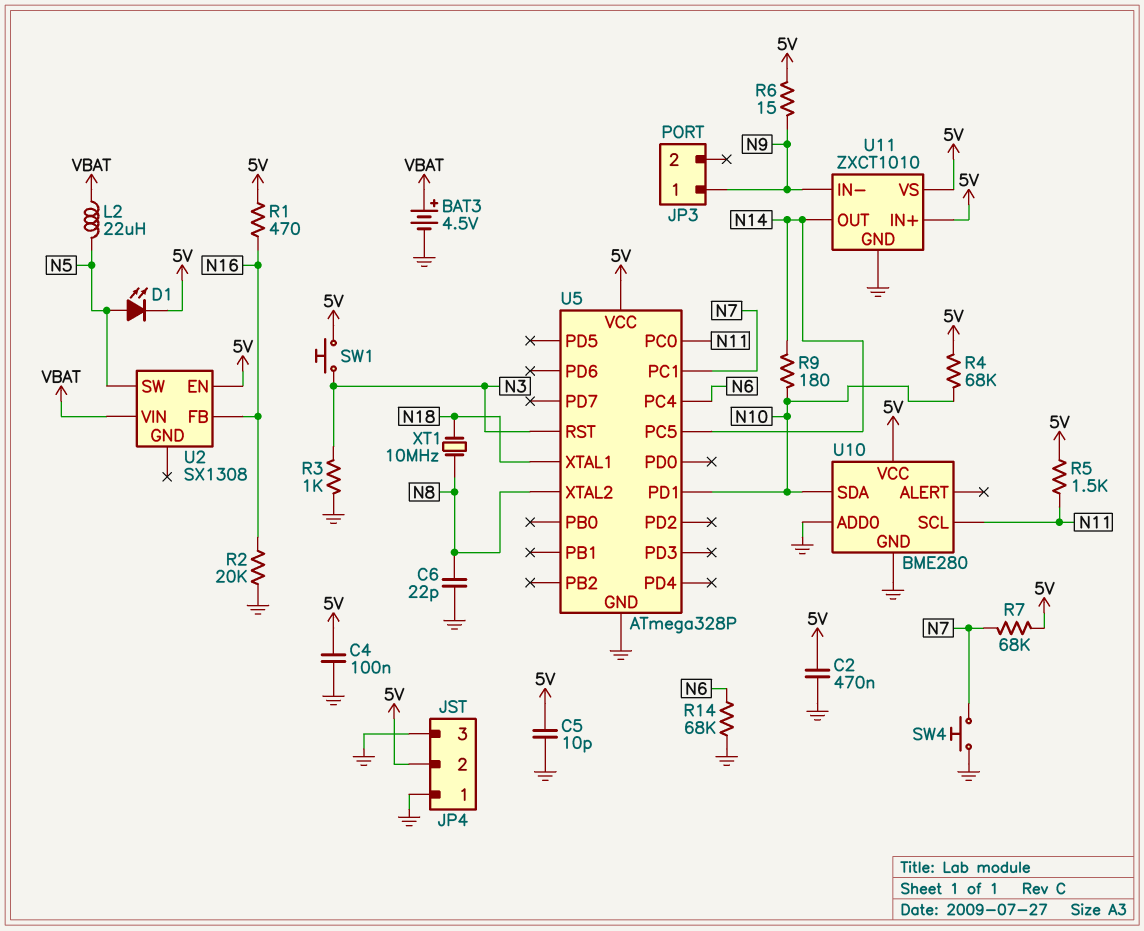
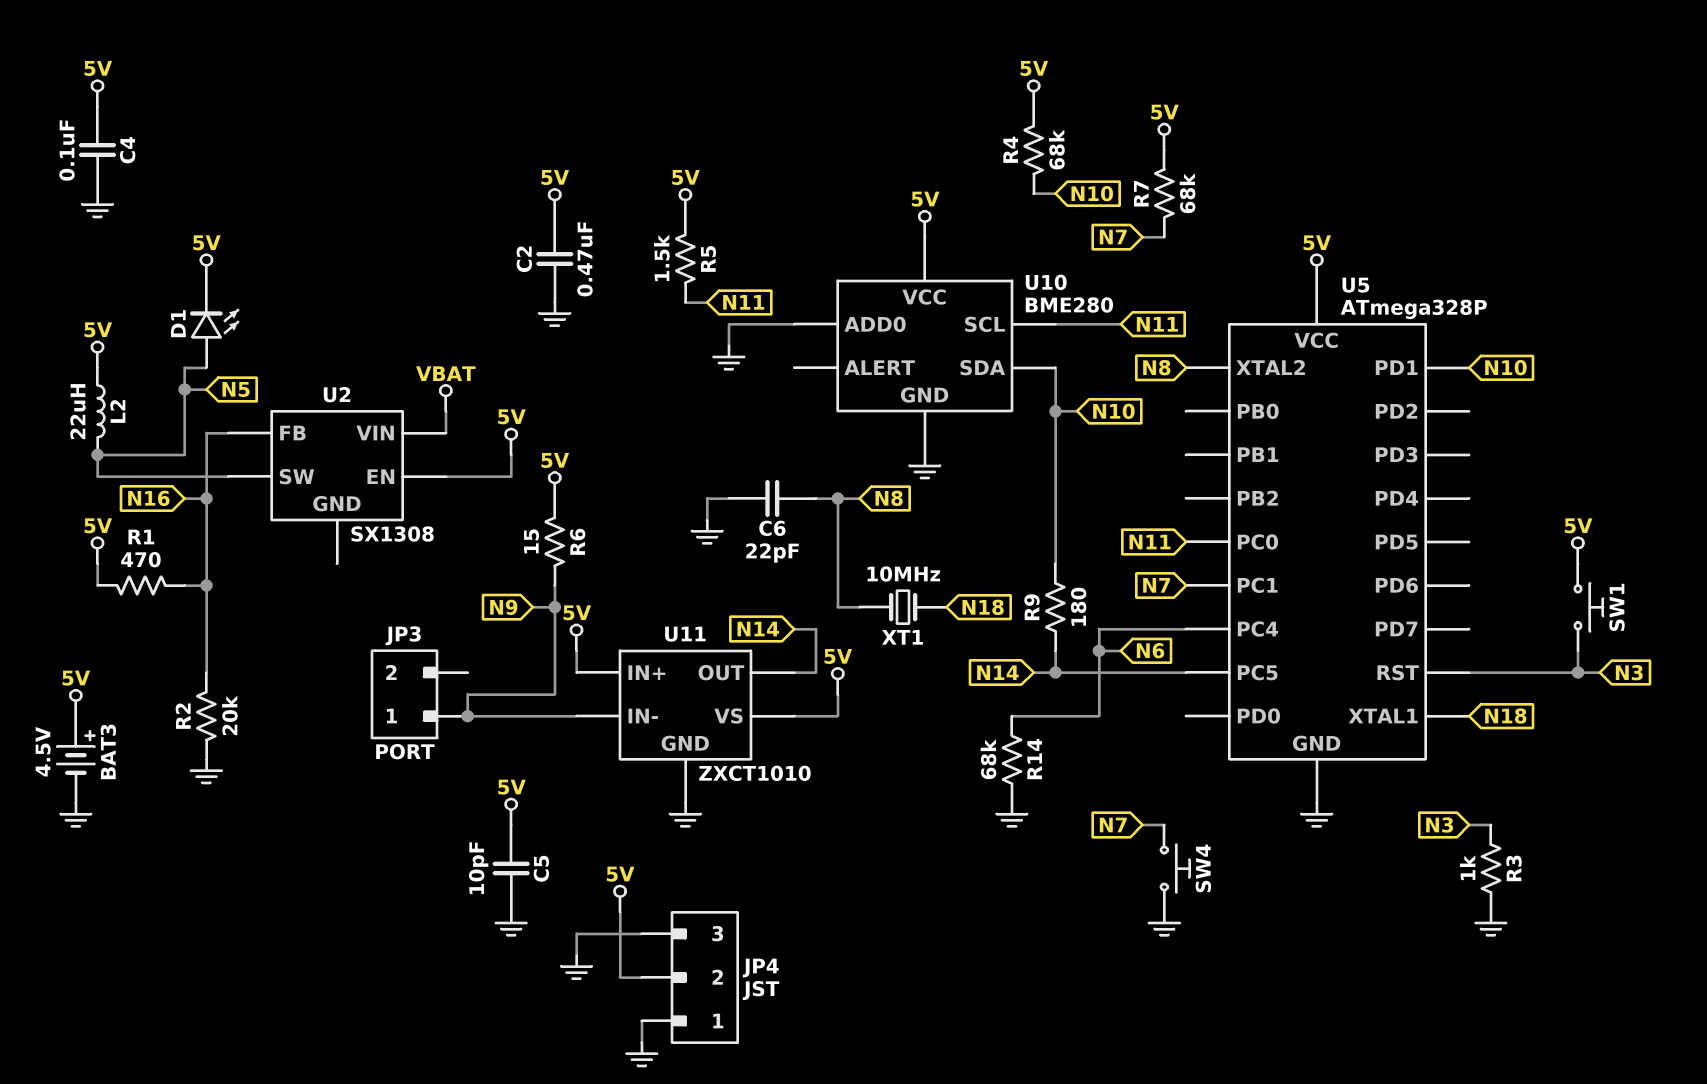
BAT3: 4.5V (plus VBAT, minus GND) -> 4.5V (plus 5V, minus GND)
L2: 22uH (N5, VBAT) -> 22uH (5V, N5)

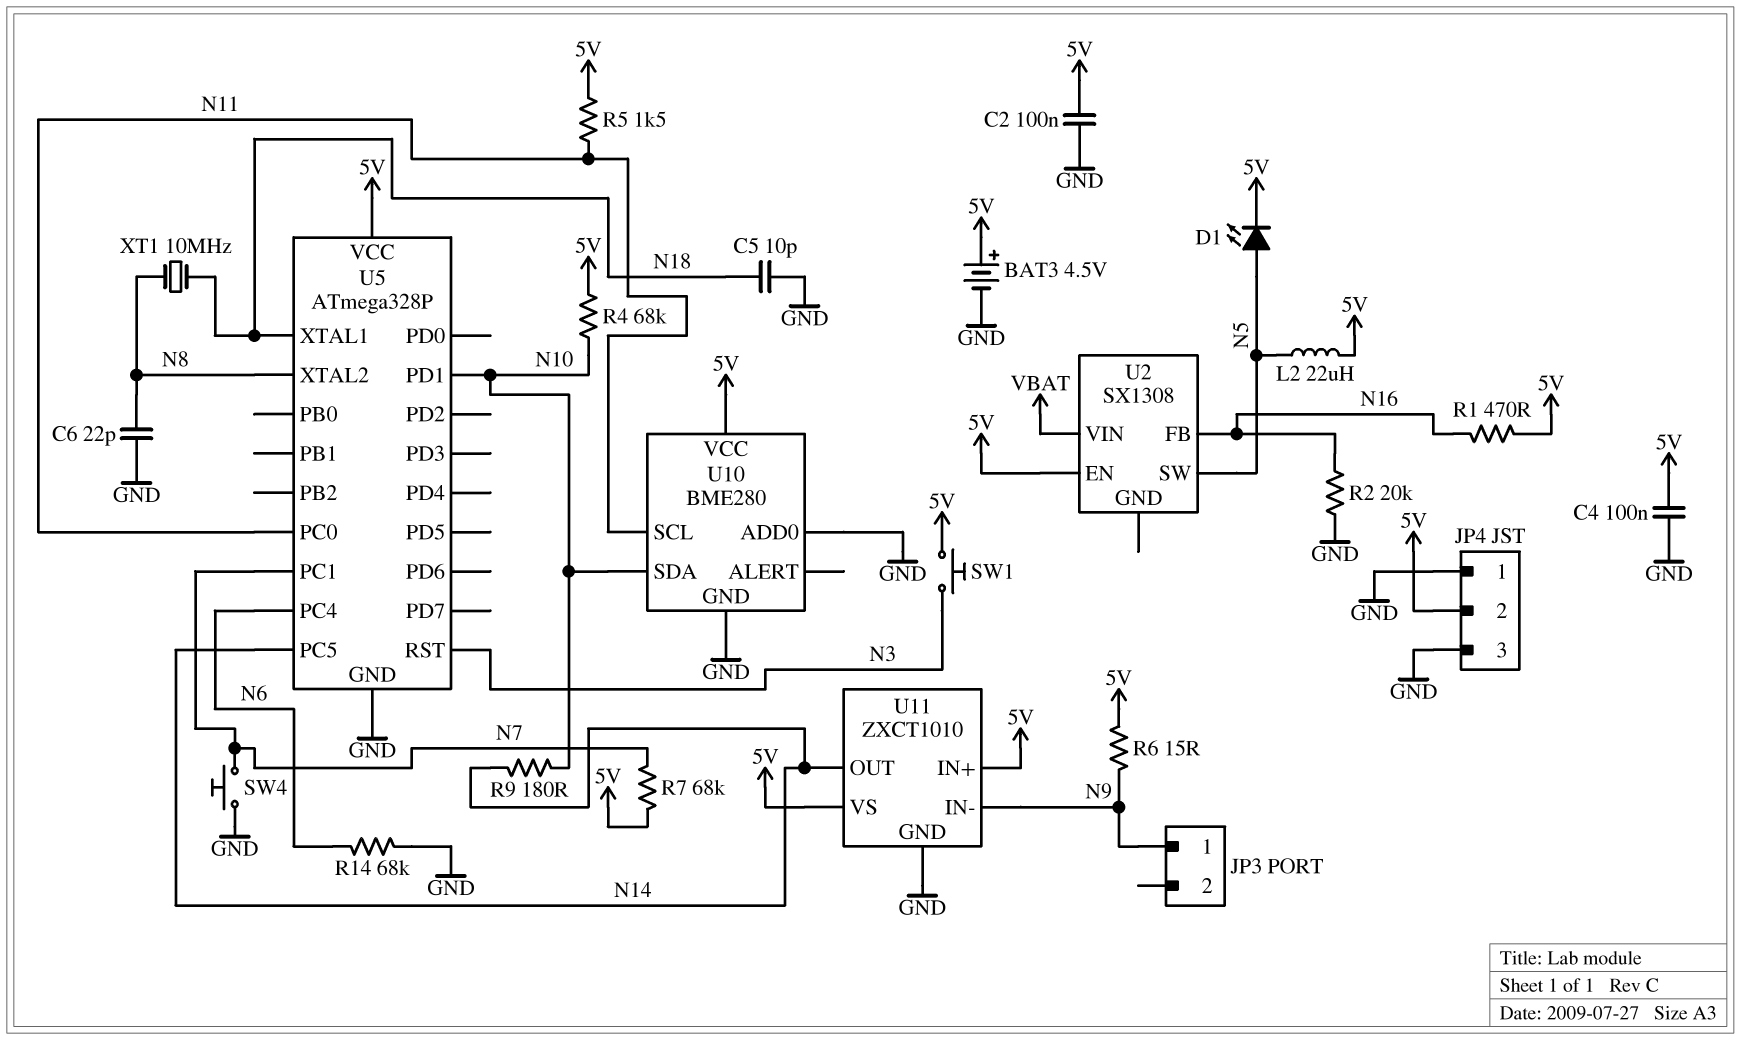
C2: 470nF (5V, GND) -> 100nF (5V, GND)
C5: 10pF (5V, GND) -> 10pF (GND, N18)
R3: 1k (GND, N3) -> none

